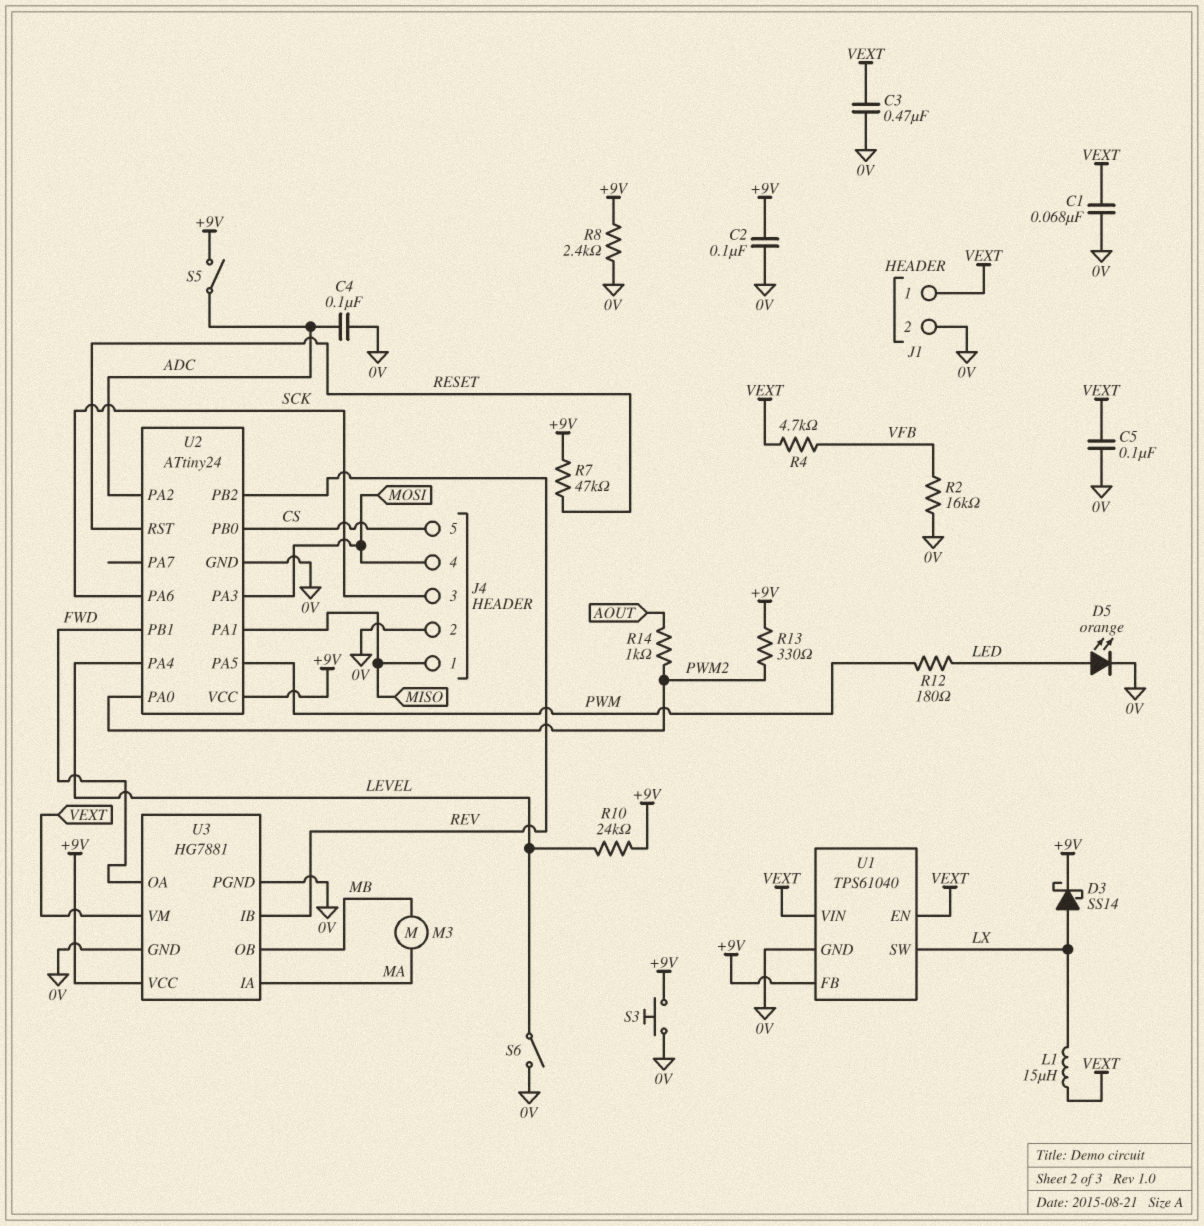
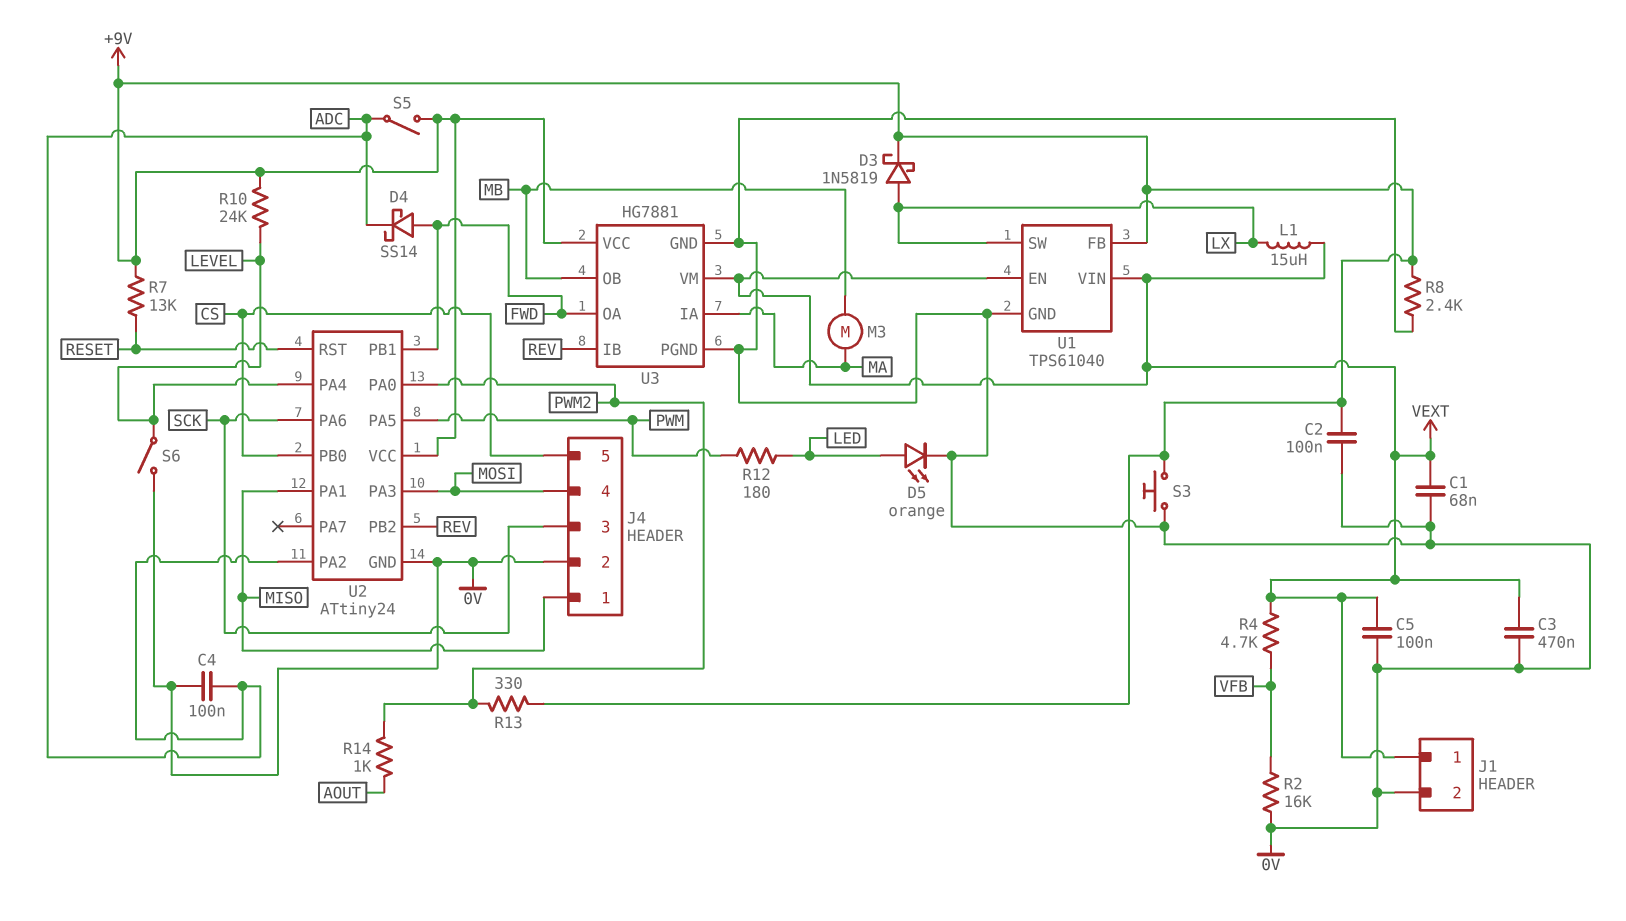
D3: schottky SS14 (A LX, K +9V) -> schottky 1N5819 (A LX, K +9V)
D4: none -> schottky SS14 (A FWD, K ADC)
R7: 47k (+9V, RESET) -> 13k (+9V, RESET)

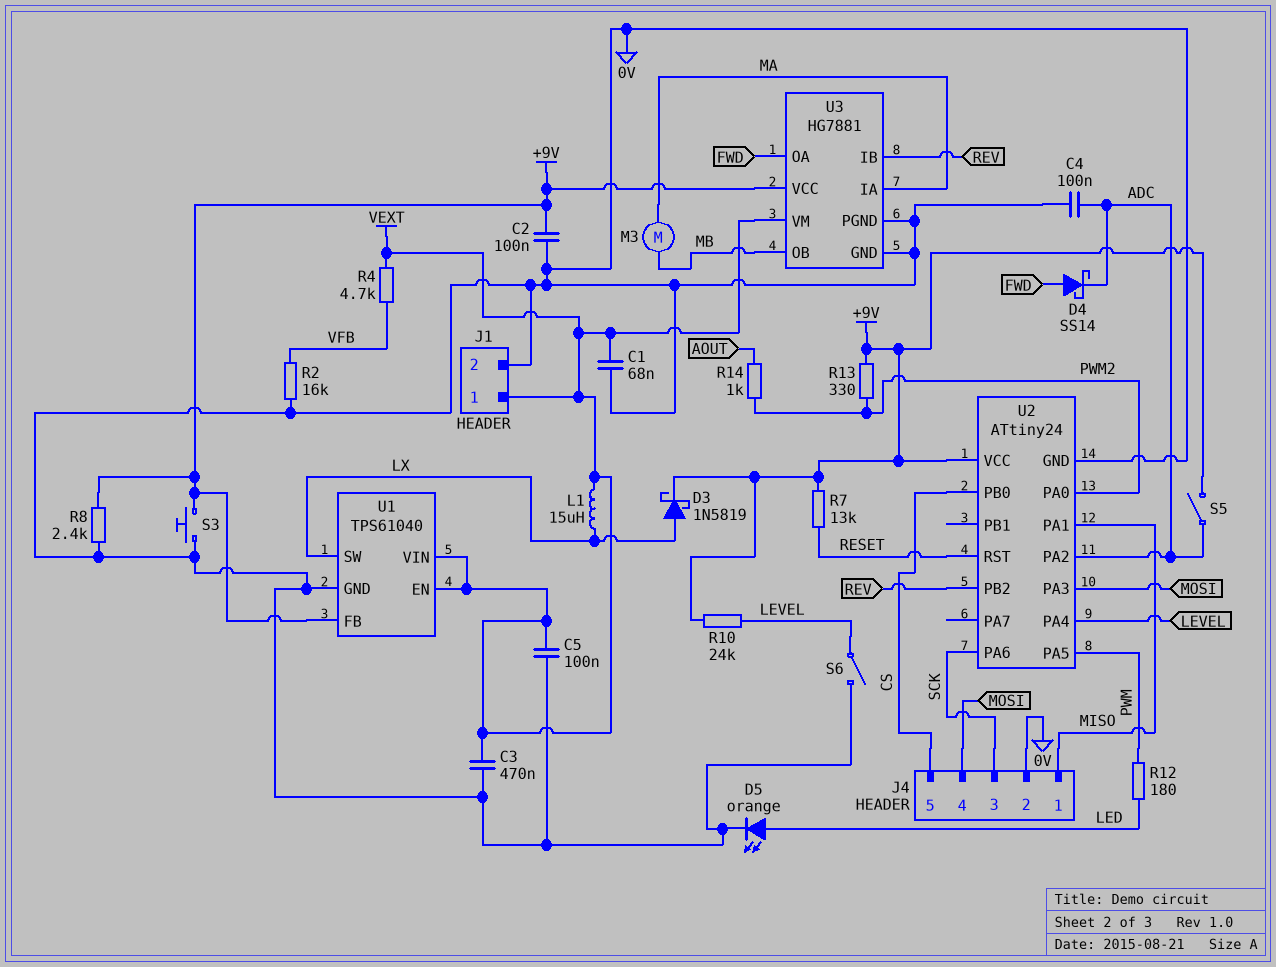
U2 pin PB1: FWD -> none

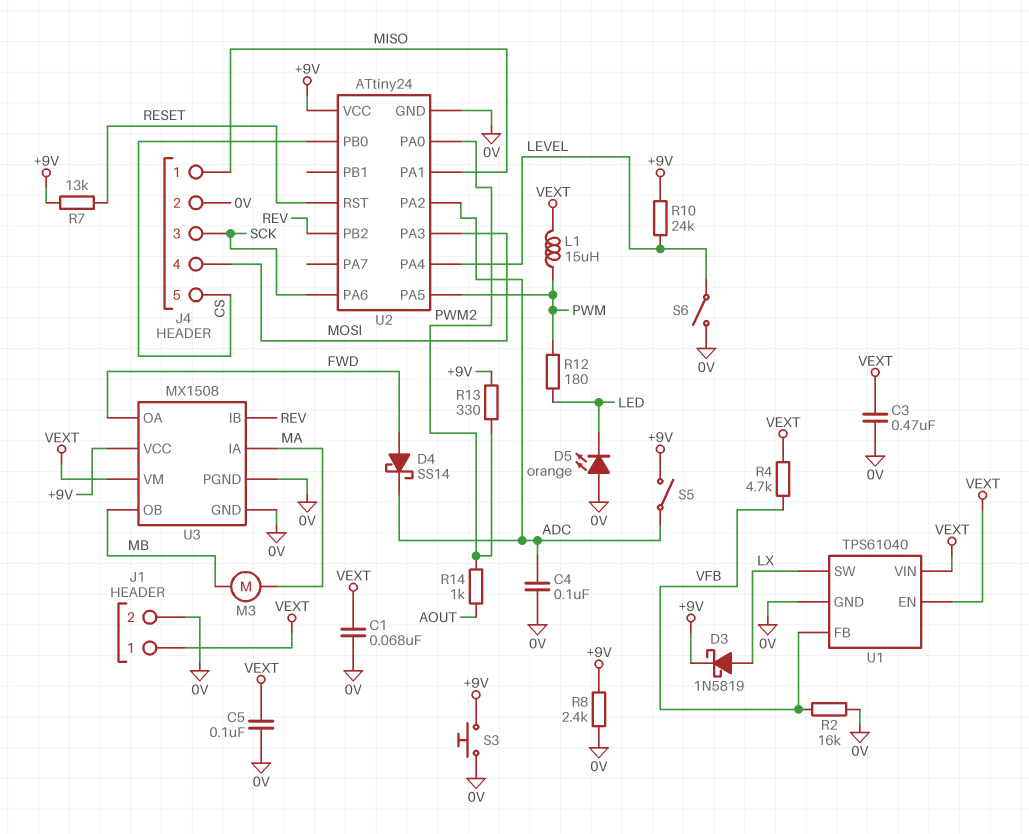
C2: 100nF (+9V, 0V) -> none
D5: LED orange (A LED, K 0V) -> LED orange (A 0V, K LED)
L1: 15uH (LX, VEXT) -> 15uH (PWM, VEXT)
U1 pin FB: +9V -> VFB
U3: HG7881 -> MX1508

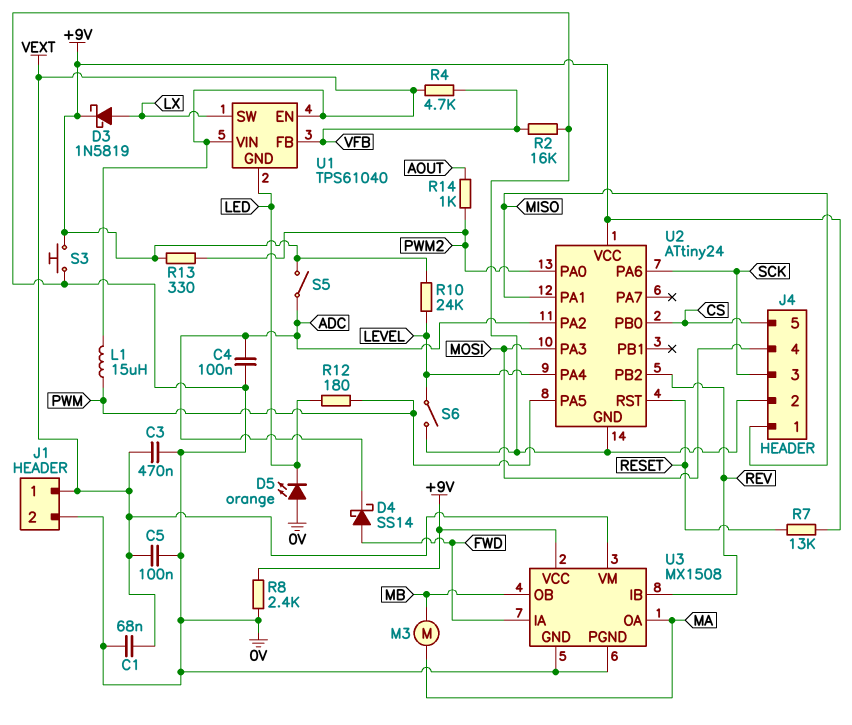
U1 pin GND: 0V -> LED
U3 pin IA: MA -> FWD
U3 pin OA: FWD -> MA

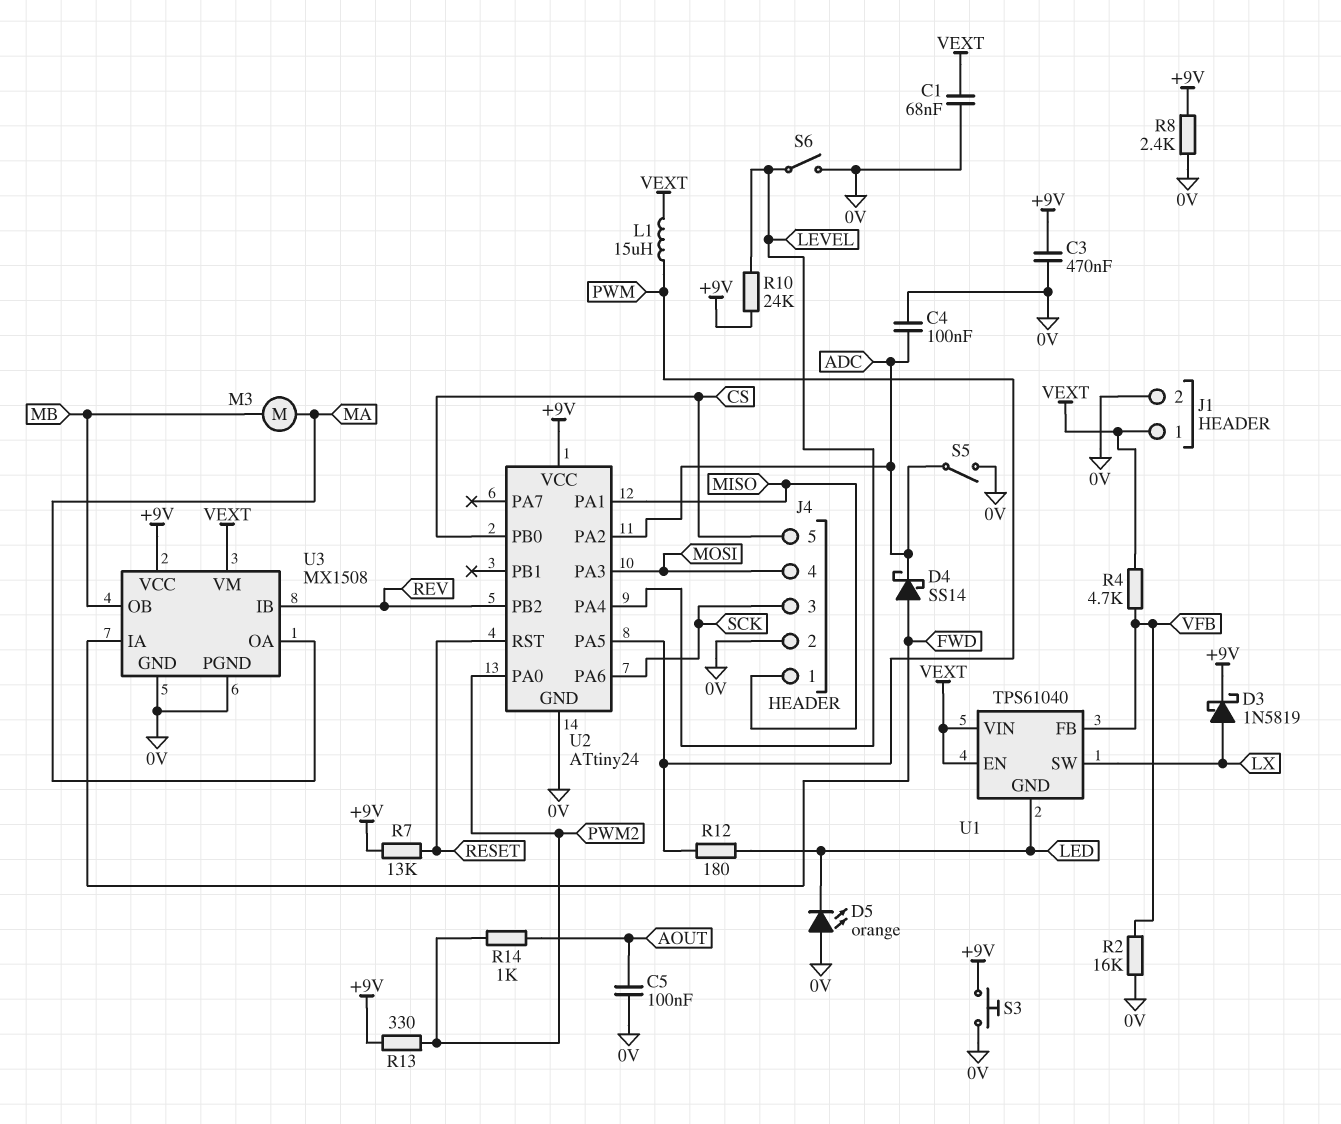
C3: 470nF (0V, VEXT) -> 470nF (+9V, 0V)
C5: 100nF (0V, VEXT) -> 100nF (0V, AOUT)
S5: switch (+9V, ADC) -> switch (0V, ADC)

